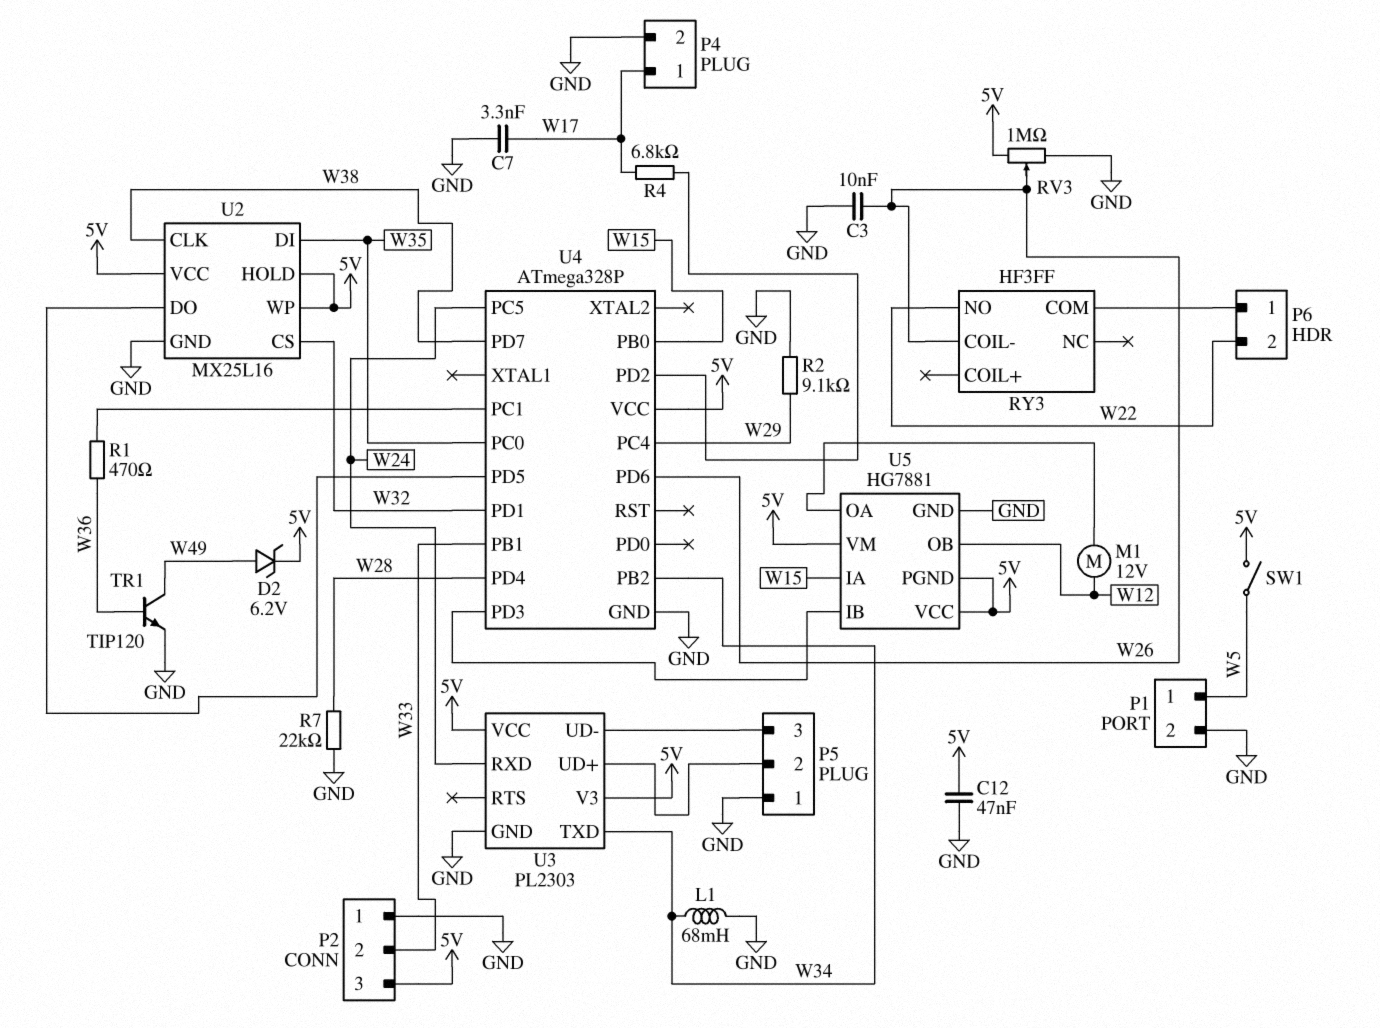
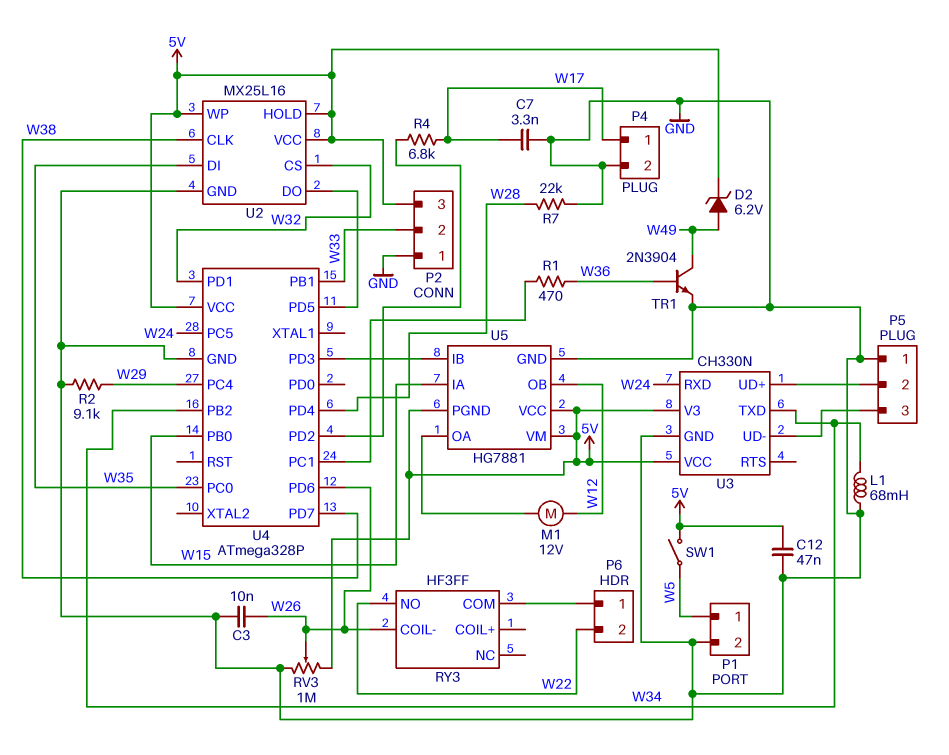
TR1: NPN TIP120 (B W36, C W49, E GND) -> NPN 2N3904 (B W36, C W49, E GND)
U3: PL2303 -> CH330N

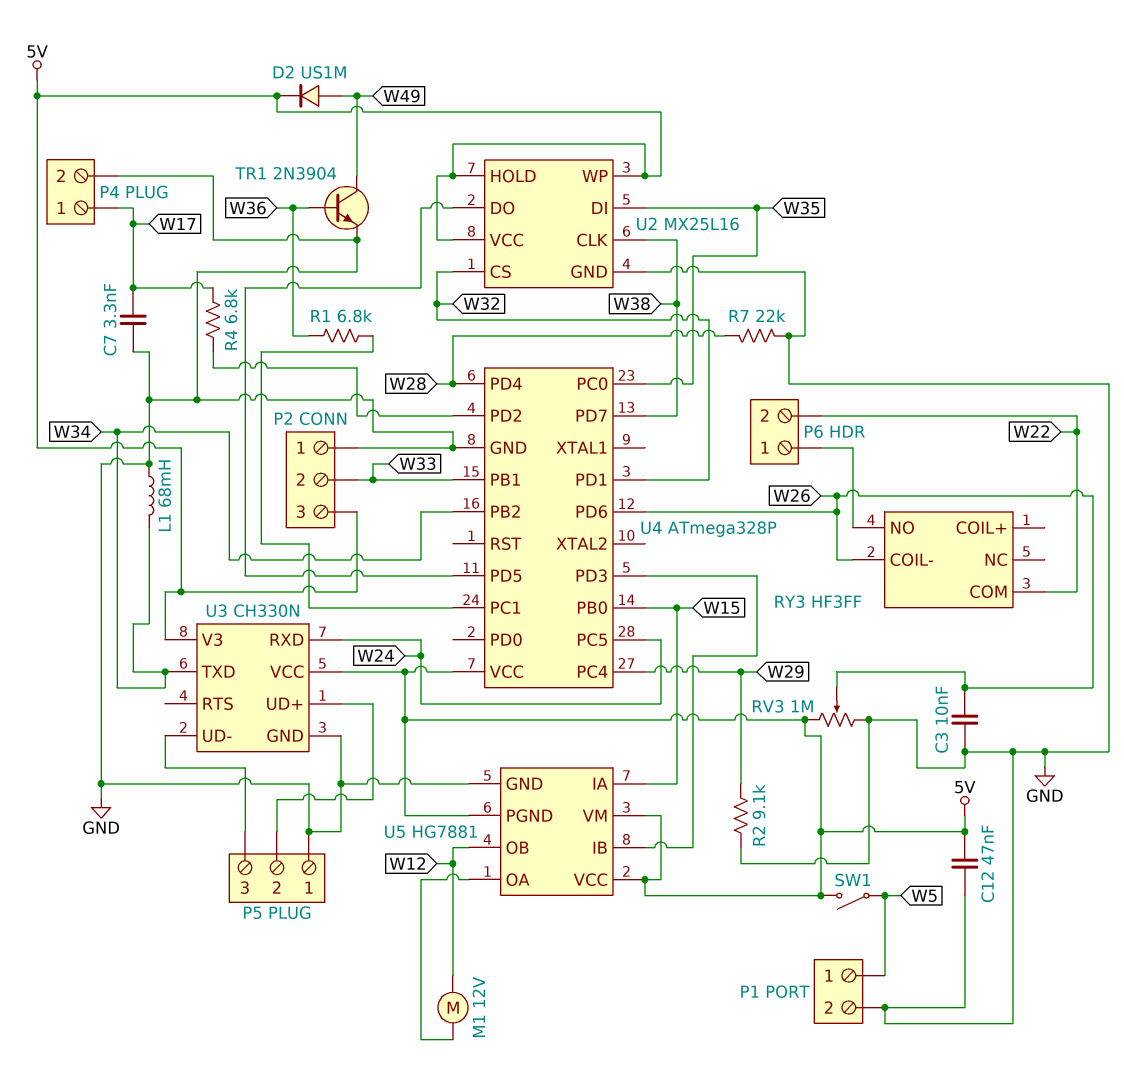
D2: zener 6.2V (A W49, K 5V) -> diode US1M (A W49, K 5V)
R1: 470 (U4/PC1, W36) -> 6.8k (U4/PC1, W36)
RY3 pin COM: P6/1 -> W22
RY3 pin NO: W22 -> P6/1

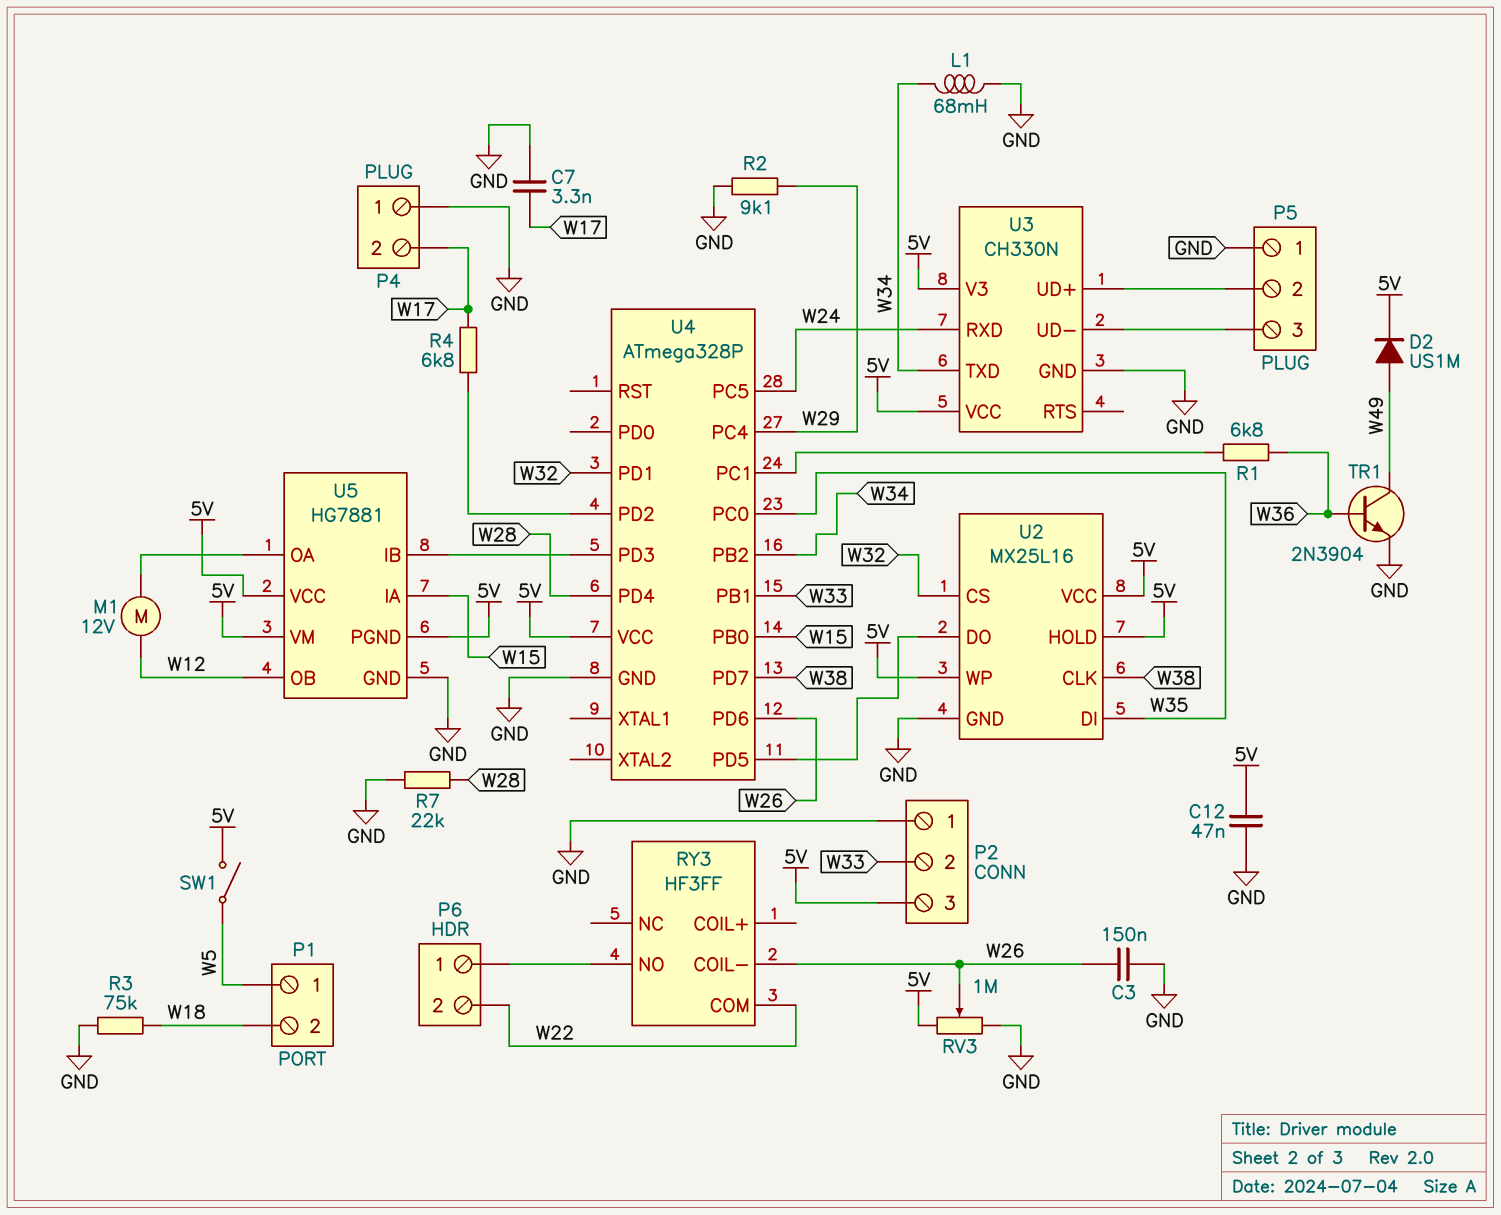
C3: 10nF (GND, W26) -> 150nF (GND, W26)
P1 pin 2: GND -> W18
P4 pin 1: W17 -> GND
P4 pin 2: GND -> W17
R3: none -> 75k (GND, W18)

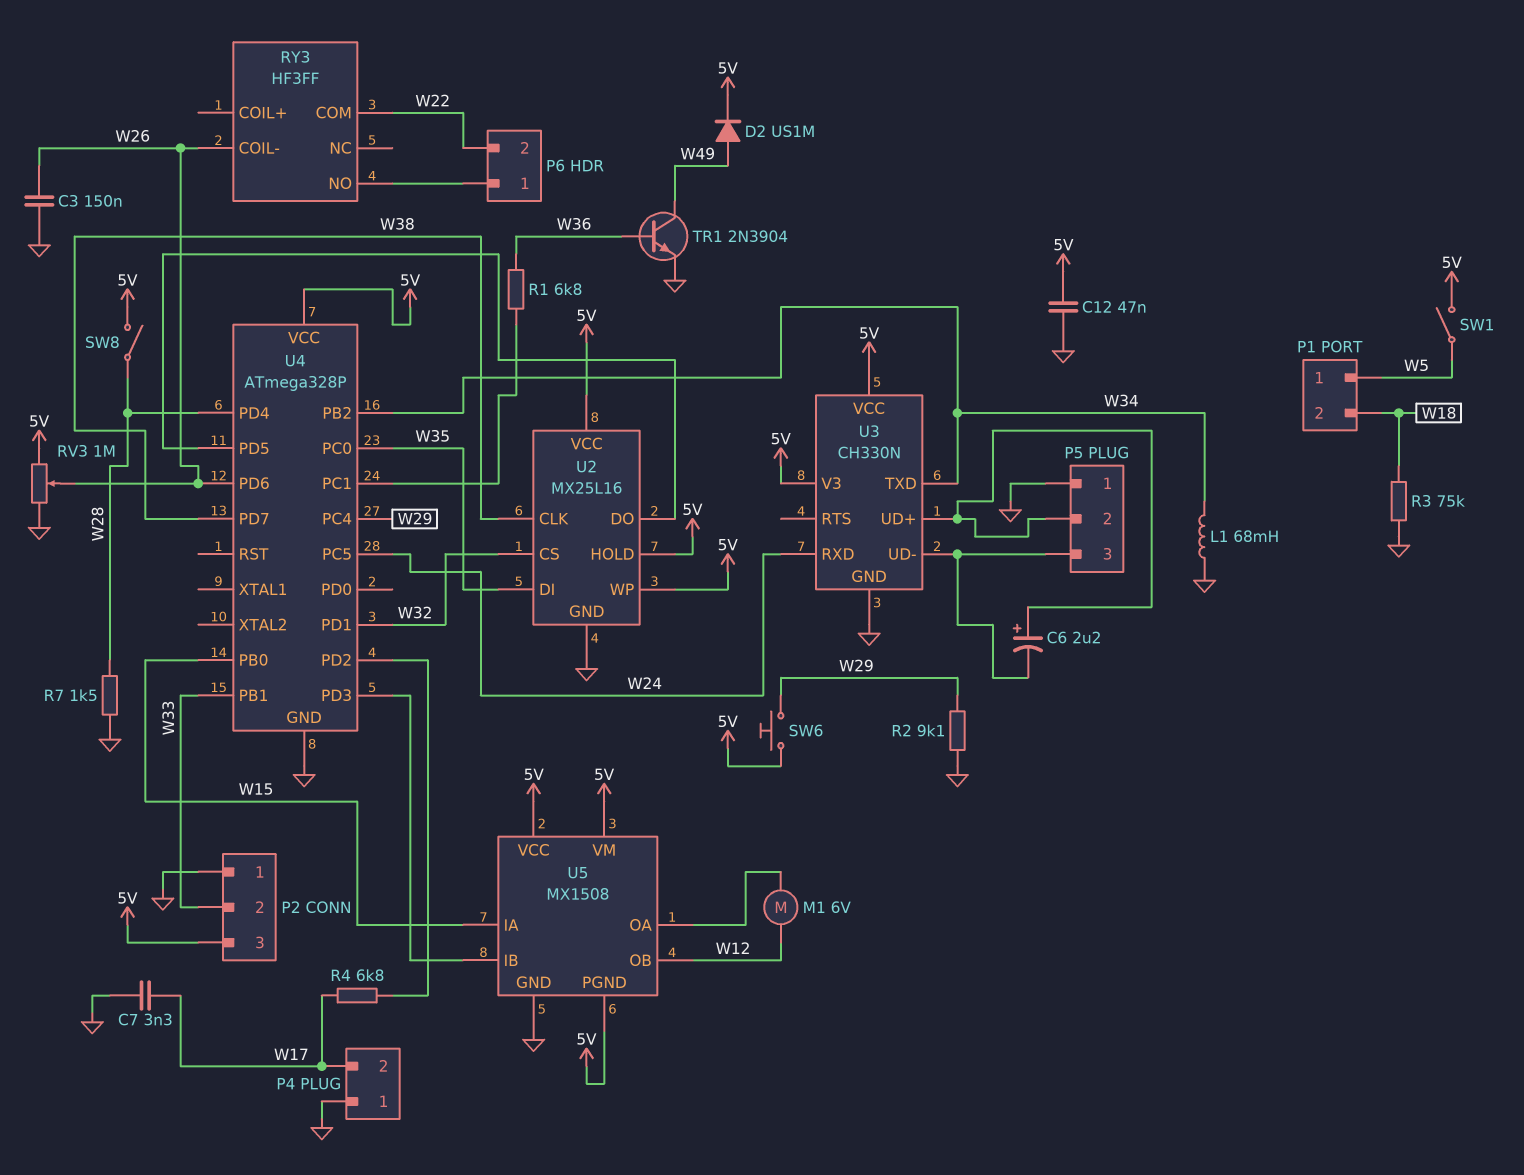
C6: none -> 2.2uF (plus P5/2, minus P5/3)
M1: motor 12V (U5/OA, W12) -> motor 6V (U5/OA, W12)
R7: 22k (GND, W28) -> 1.5k (GND, W28)
SW6: none -> button (5V, W29)
SW8: none -> switch (5V, W28)
U5: HG7881 -> MX1508

